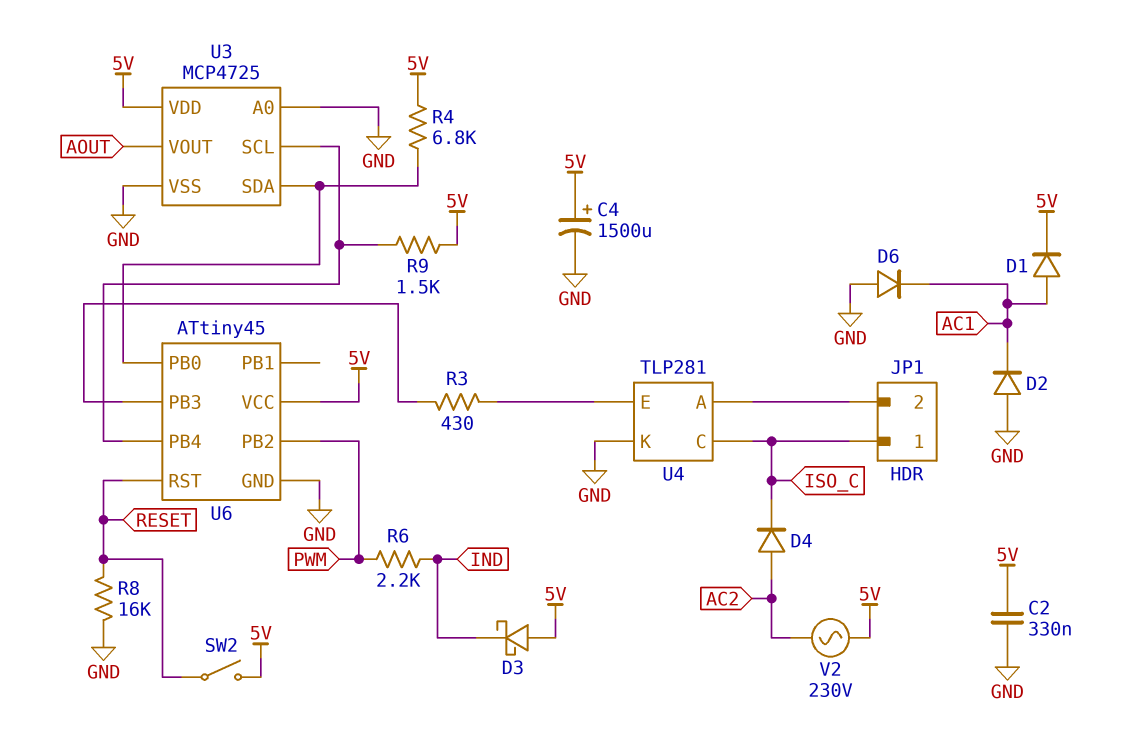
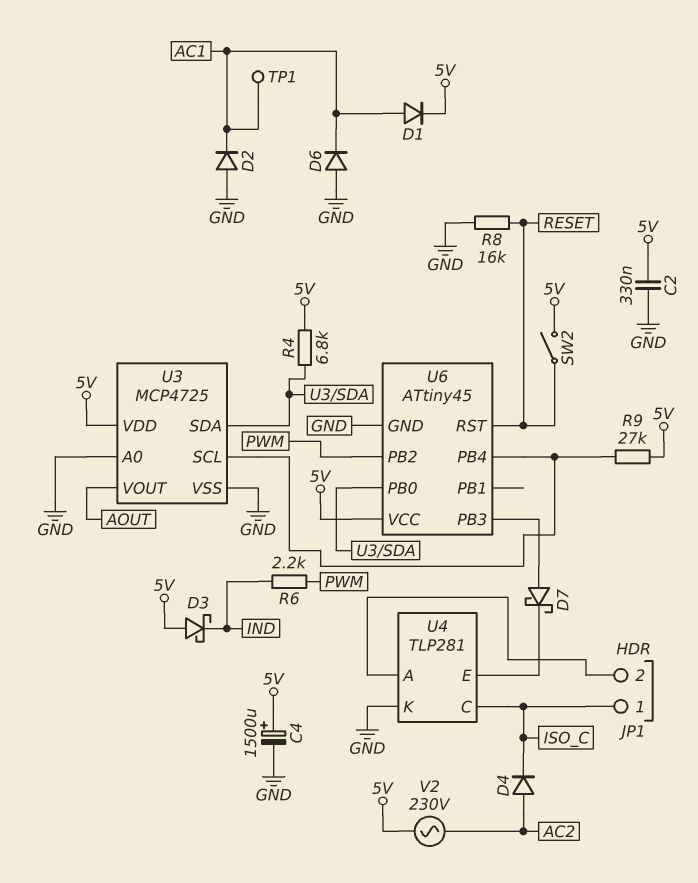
D7: none -> schottky (A U6/PB3, K U4/E)
R3: 430 (U4/E, U6/PB3) -> none
R9: 1.5k (5V, U3/SCL) -> 27k (5V, U3/SCL)
TP1: none -> test point (AC1)

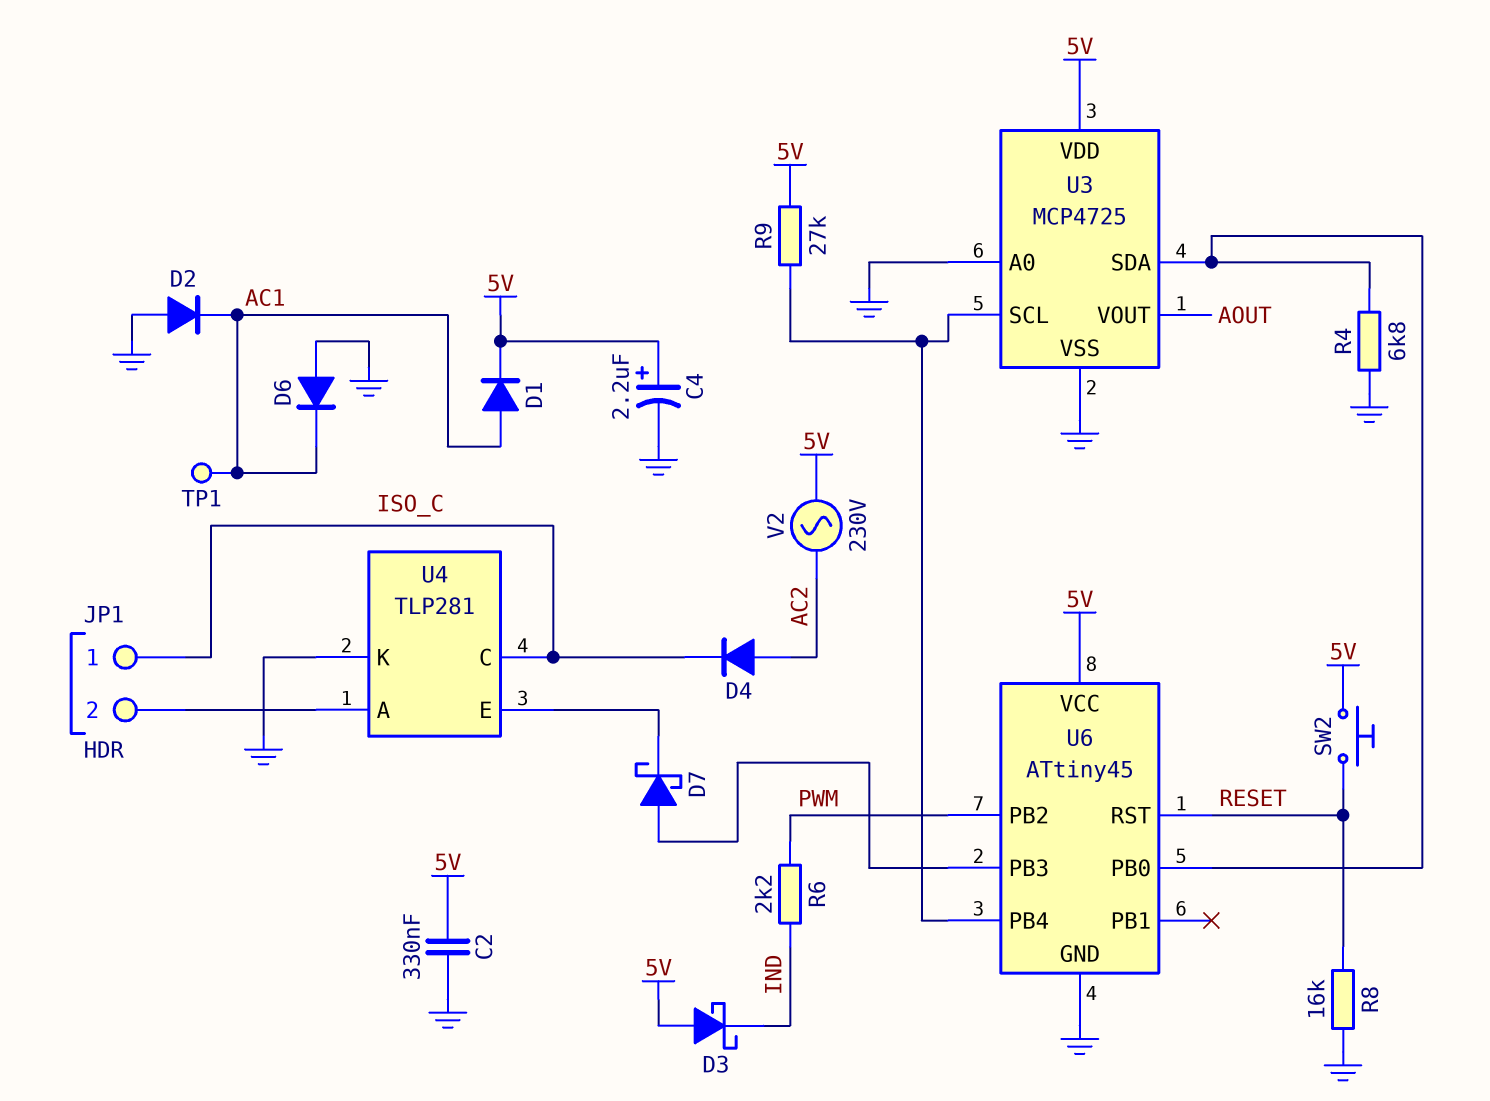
C4: 1500uF (plus 5V, minus GND) -> 2.2uF (plus 5V, minus GND)
R4: 6.8k (5V, U3/SDA) -> 6.8k (GND, U3/SDA)
SW2: switch (5V, RESET) -> button (5V, RESET)

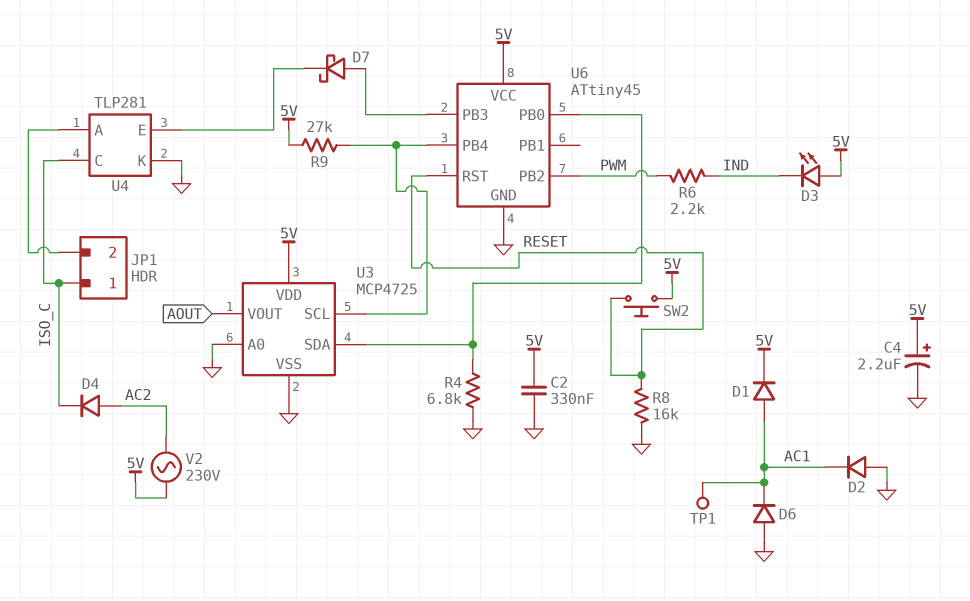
D3: schottky (A 5V, K IND) -> LED (A 5V, K IND)

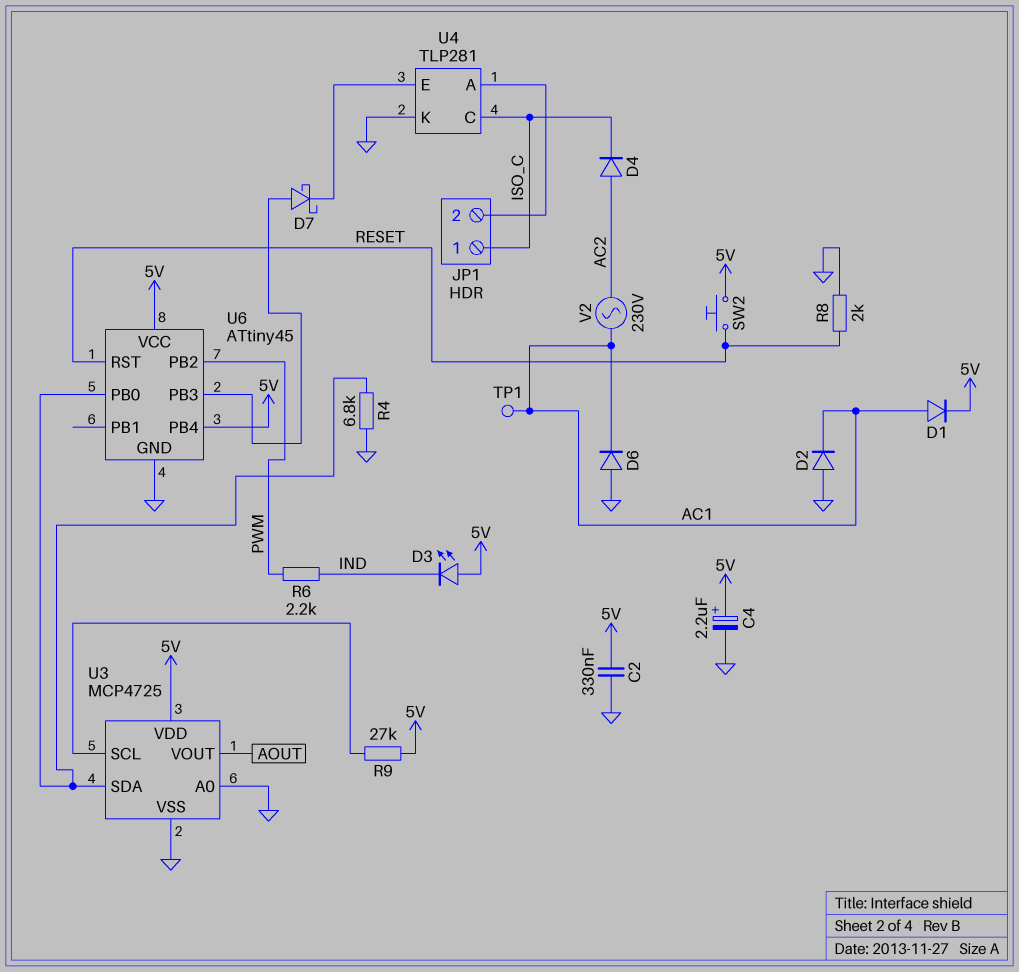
R8: 16k (GND, RESET) -> 2k (GND, RESET)
U6 pin PB4: U3/SCL -> 5V
V2: AC 230V (5V, AC2) -> AC 230V (AC1, AC2)

